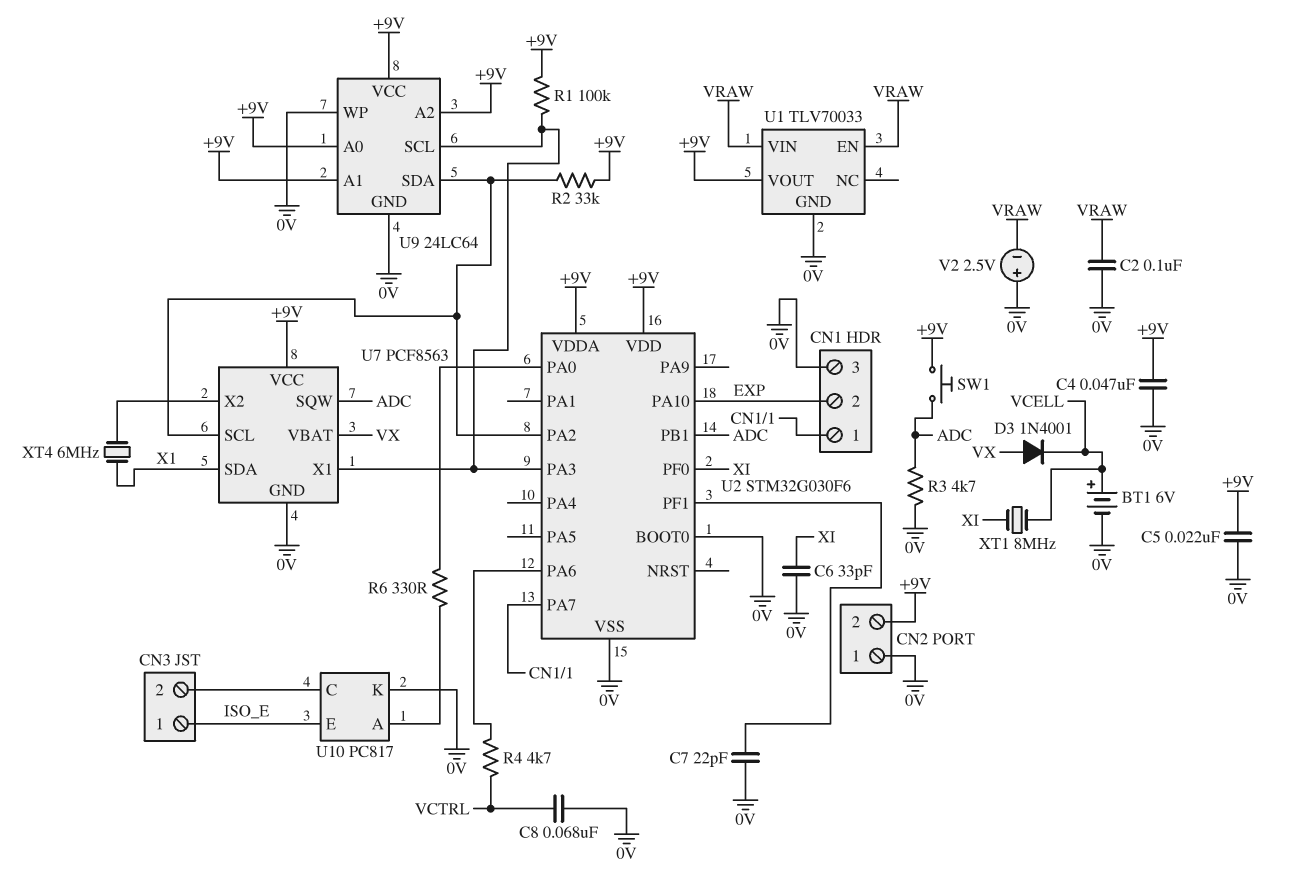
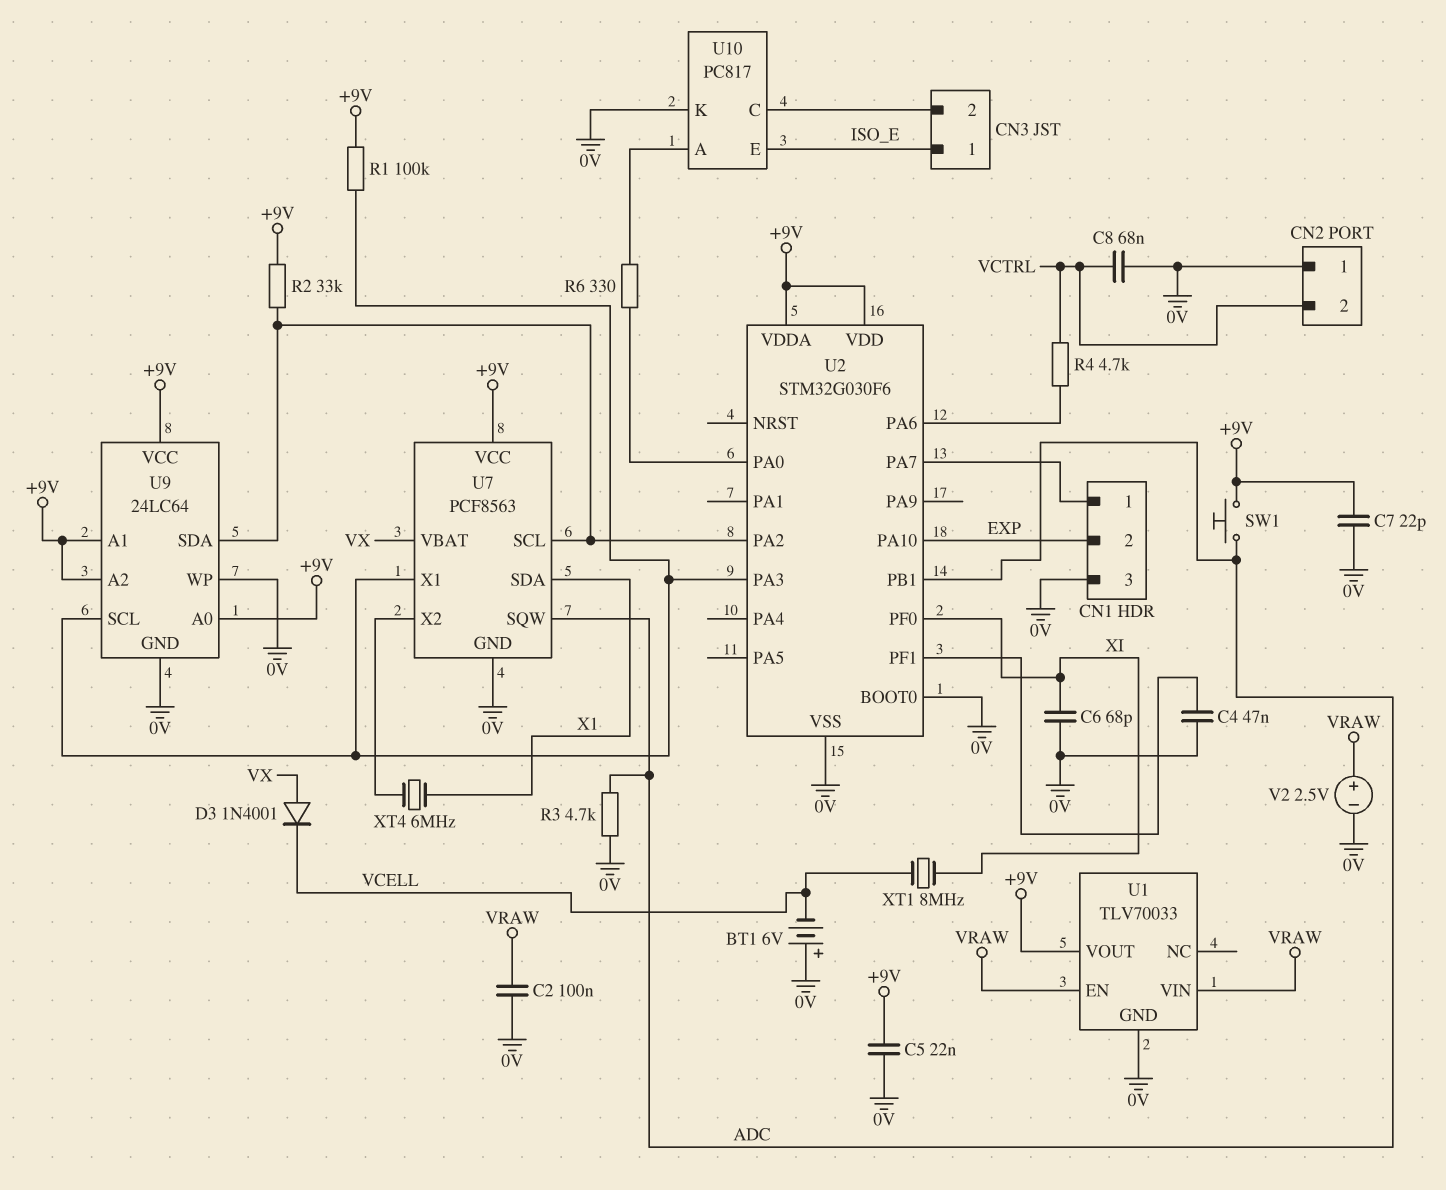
BT1: 6V (plus VCELL, minus 0V) -> 6V (plus 0V, minus VCELL)
C4: 47nF (+9V, 0V) -> 47nF (0V, U2/PF1)
C6: 33pF (0V, XI) -> 68pF (0V, XI)
C7: 22pF (0V, U2/PF1) -> 22pF (+9V, 0V)
CN2 pin 2: +9V -> VCTRL
V2: 2.5V (plus 0V, minus VRAW) -> 2.5V (plus VRAW, minus 0V)

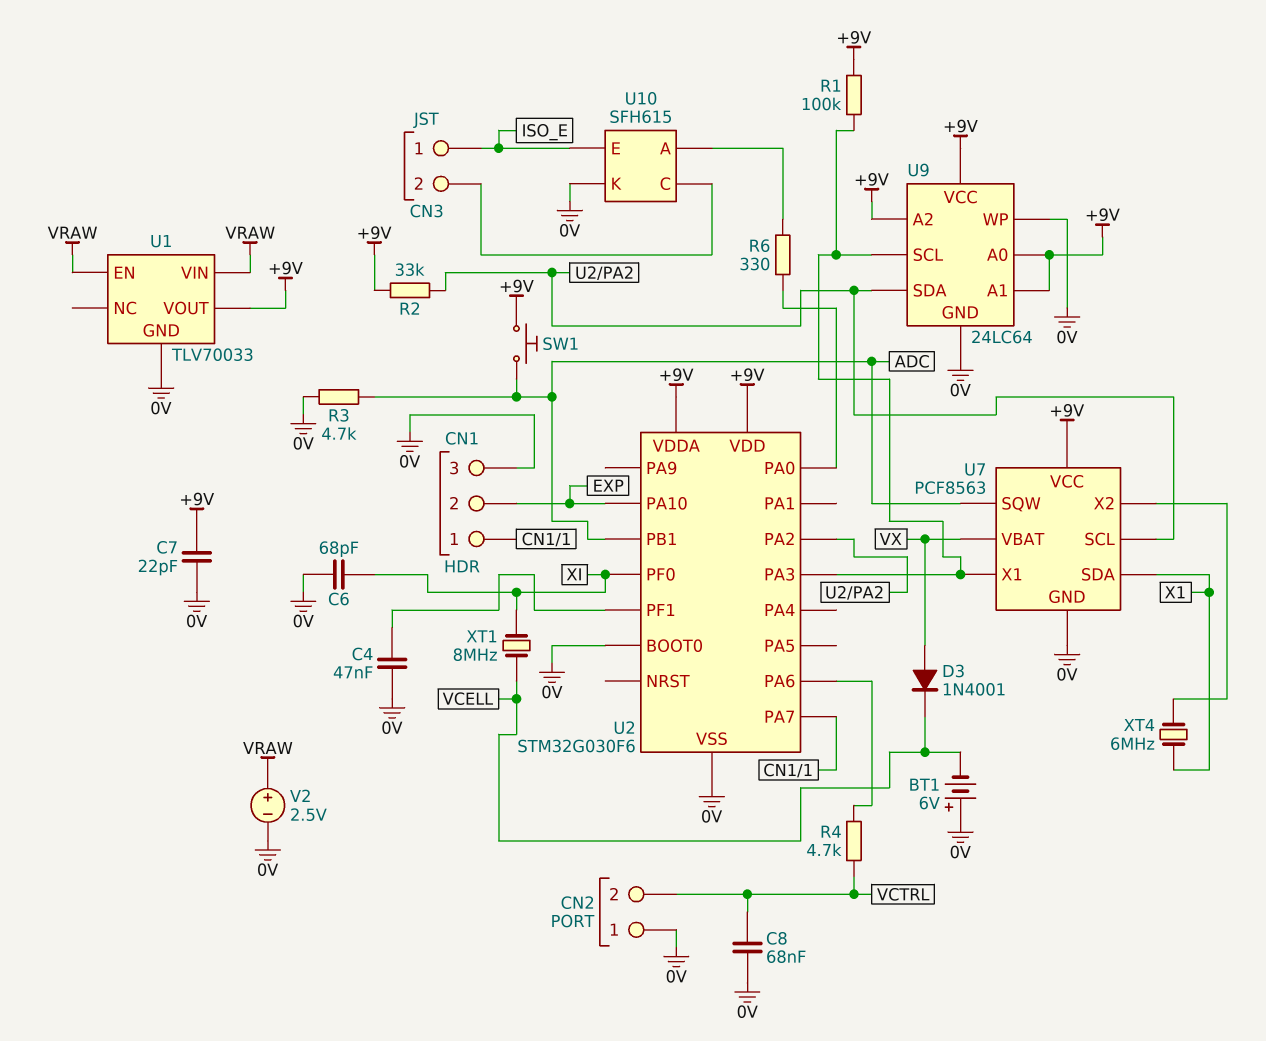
C2: 100nF (0V, VRAW) -> none
C5: 22nF (+9V, 0V) -> none
U10: PC817 -> SFH615

